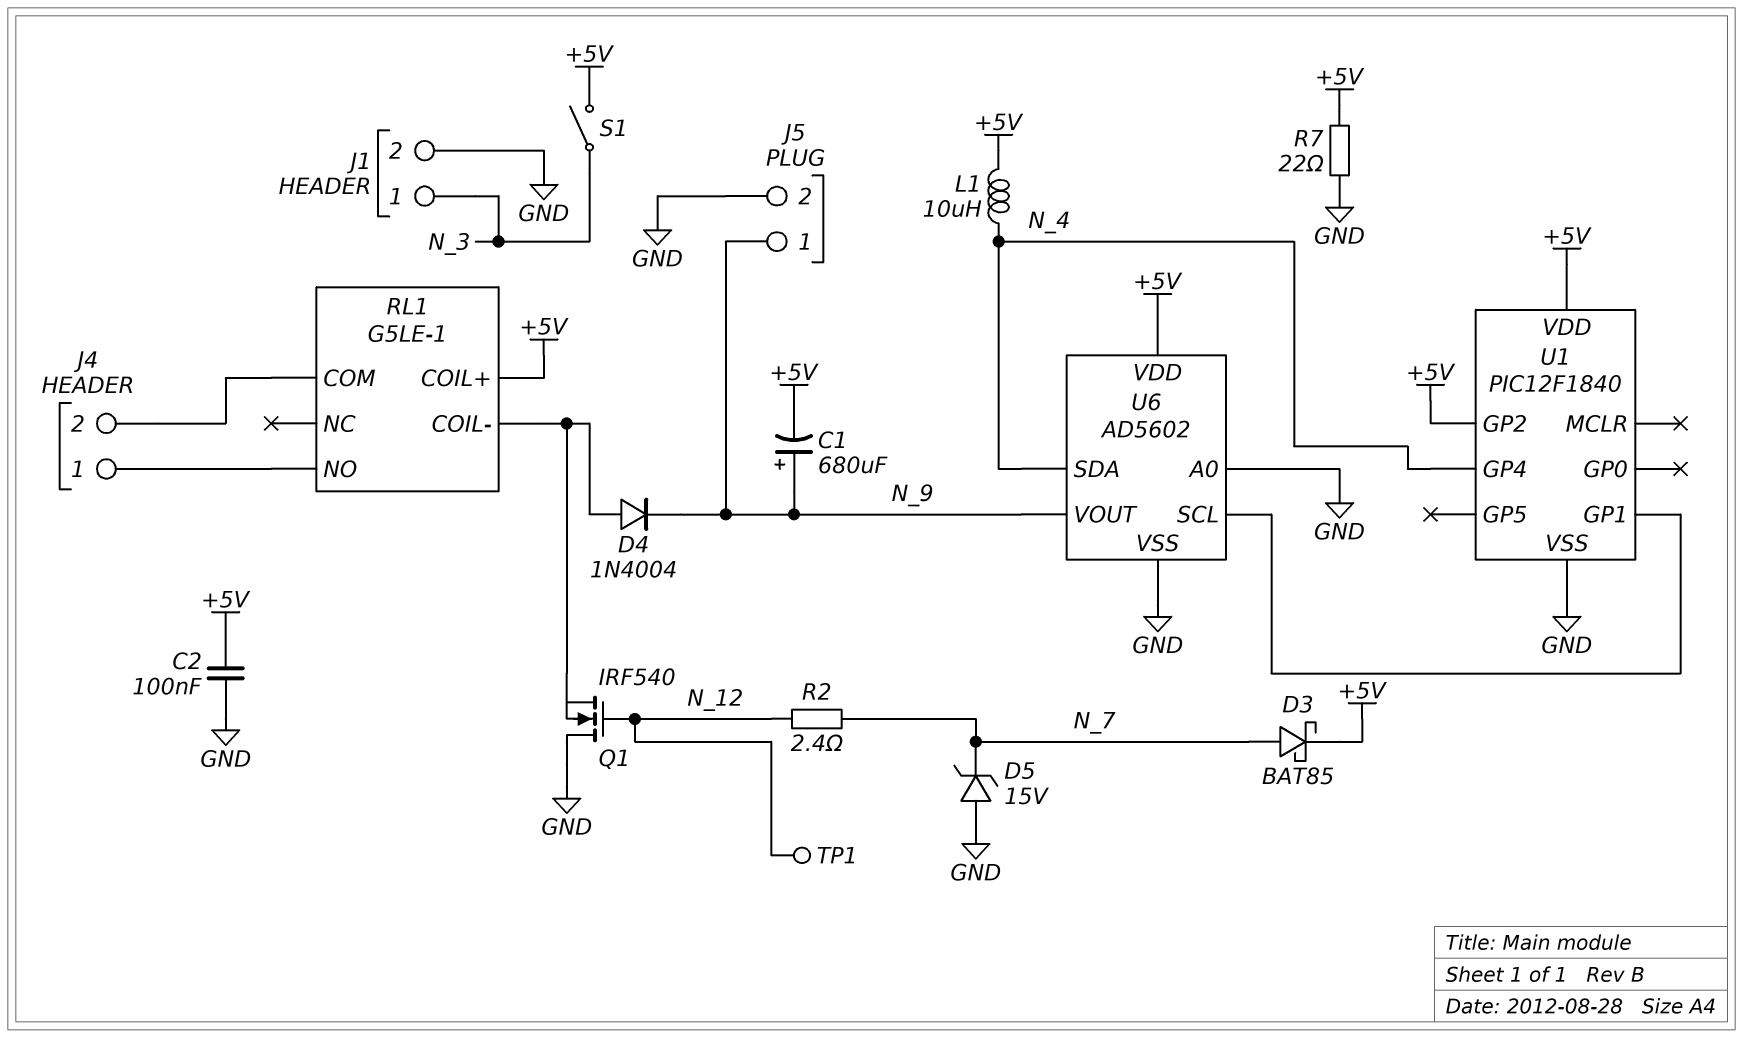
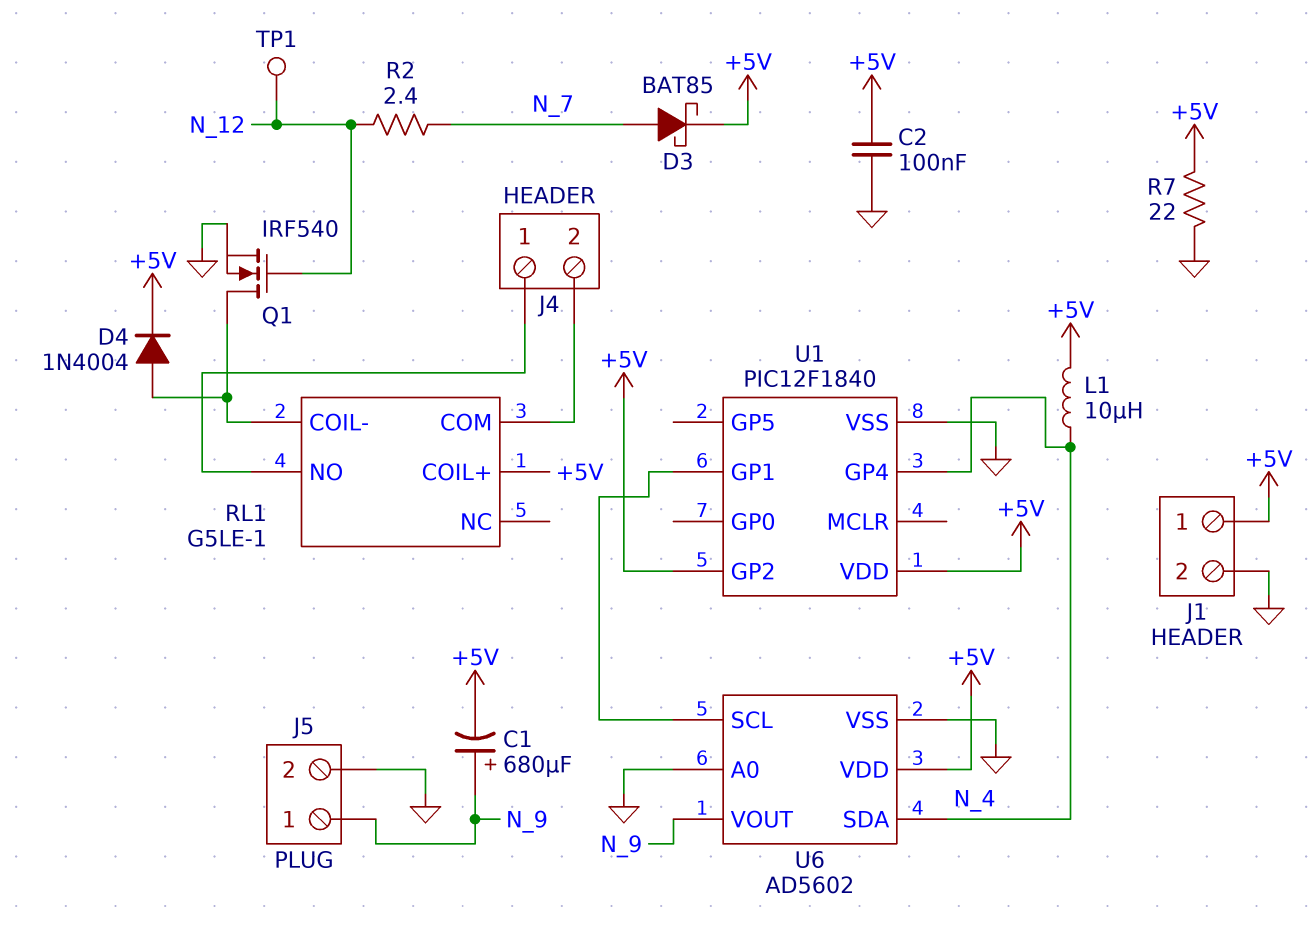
D4: diode 1N4004 (A RL1/COIL-, K N_9) -> diode 1N4004 (A RL1/COIL-, K +5V)
D5: zener 15V (A GND, K N_7) -> none
J1 pin 1: N_3 -> +5V
Q1: NMOS IRF540 (G N_12, D GND, S RL1/COIL-) -> NMOS IRF540 (G N_12, D RL1/COIL-, S GND)
S1: switch (+5V, N_3) -> none

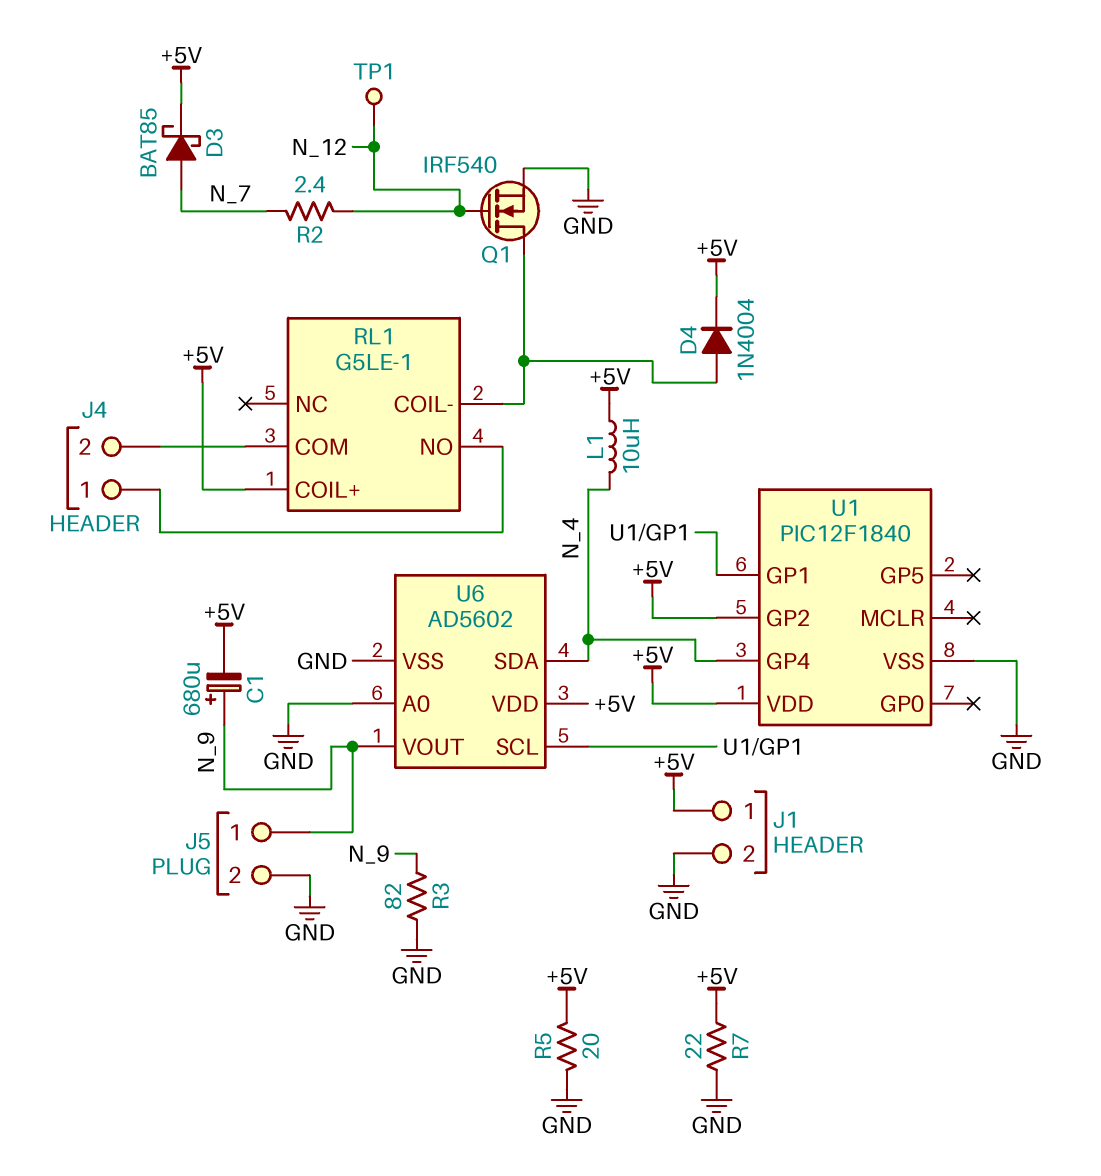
C2: 100nF (+5V, GND) -> none
R3: none -> 82 (GND, N_9)
R5: none -> 20 (+5V, GND)

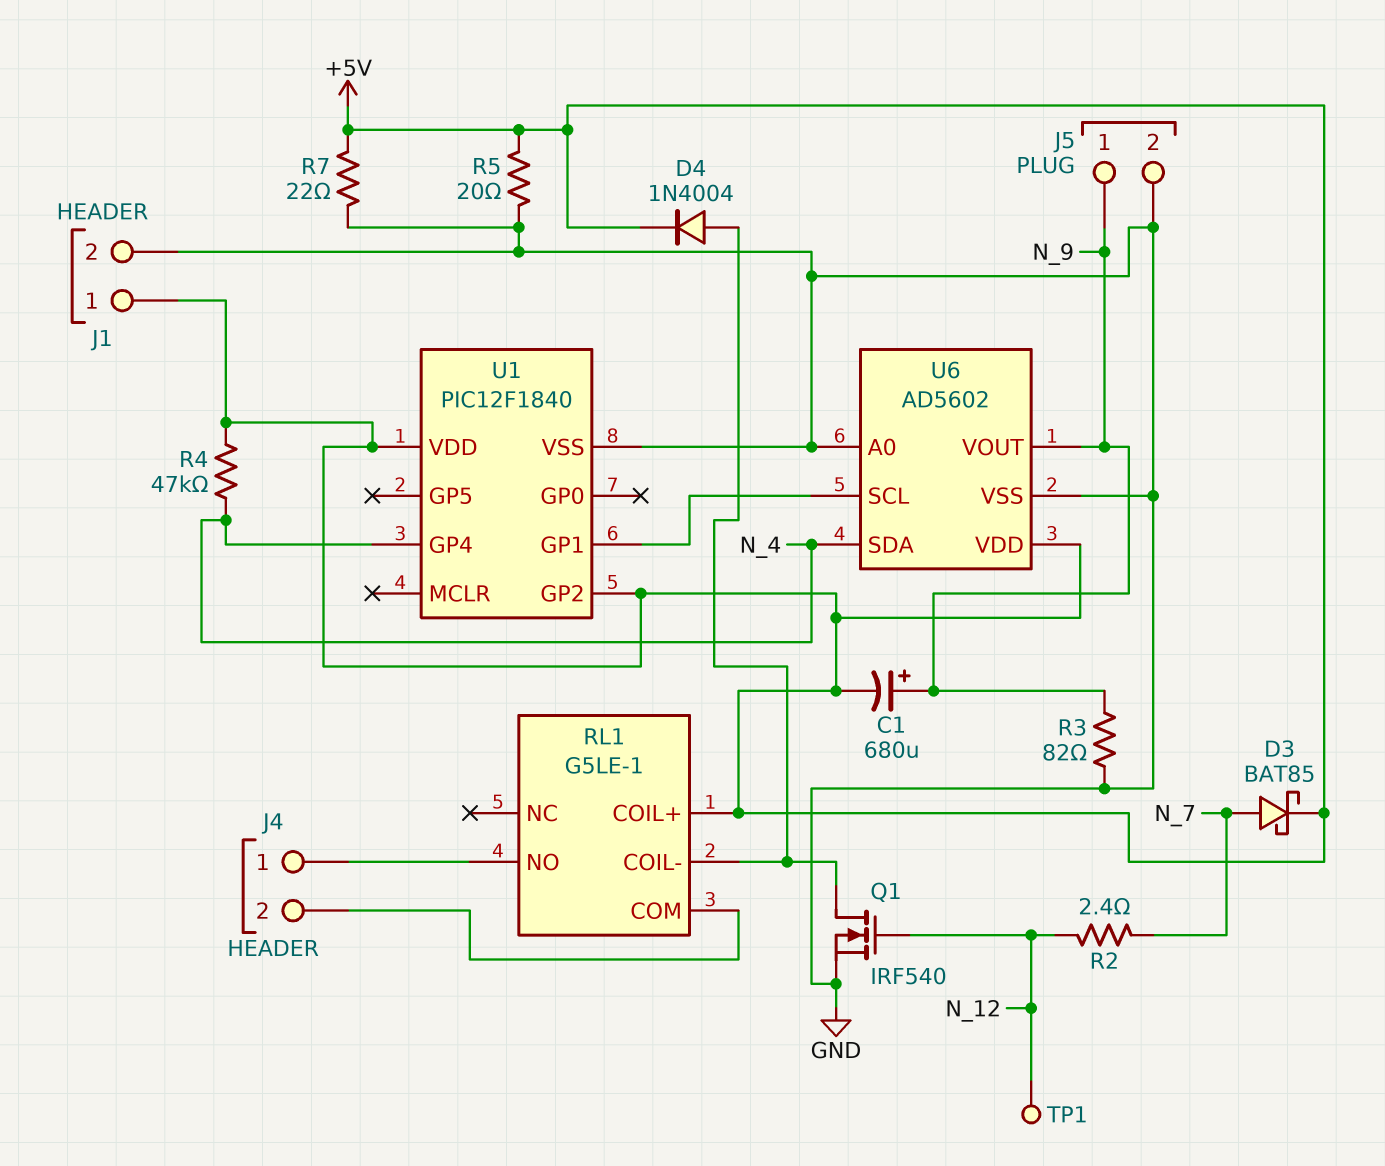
L1: 10uH (+5V, N_4) -> none
R4: none -> 47k (+5V, N_4)

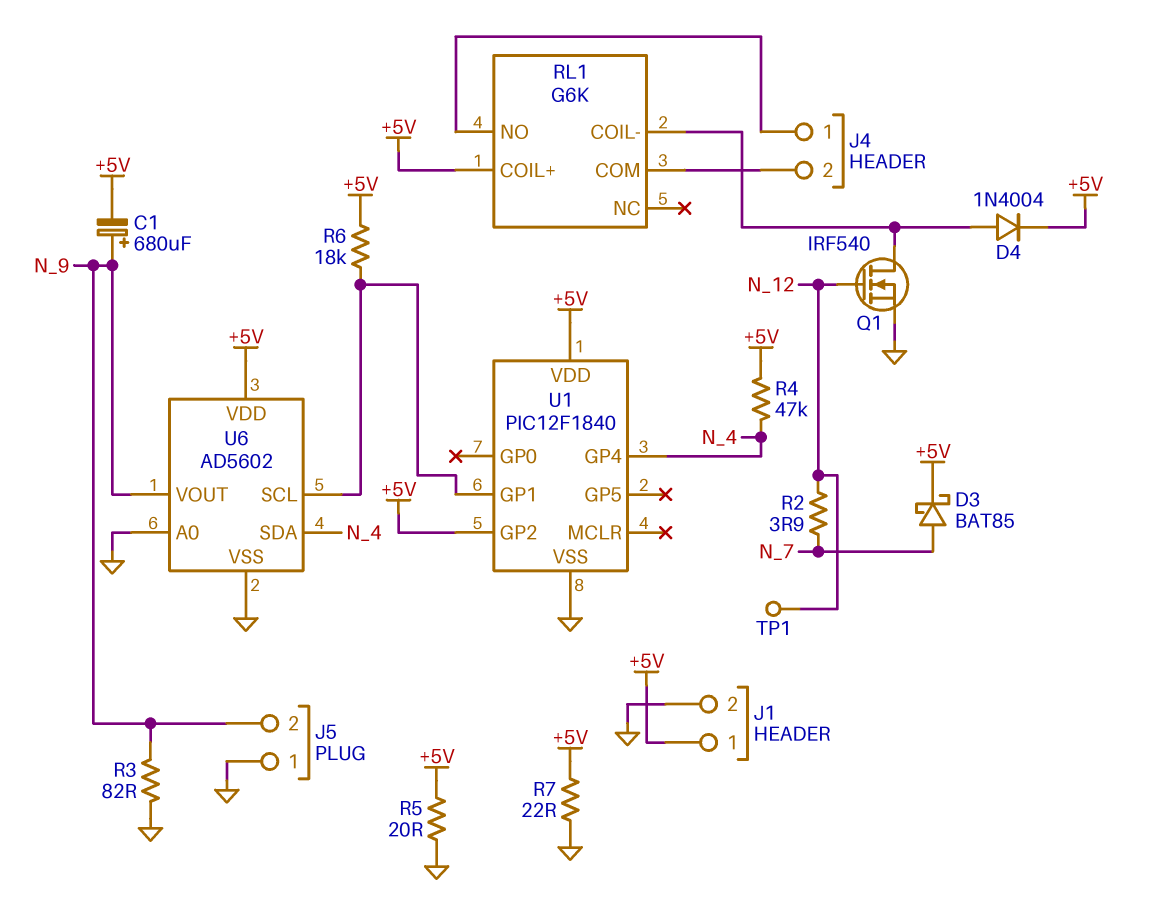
J5 pin 1: N_9 -> GND
J5 pin 2: GND -> N_9
R2: 2.4 (N_7, N_12) -> 3.9 (N_7, N_12)
R6: none -> 18k (+5V, U1/GP1)
RL1: G5LE-1 -> G6K

